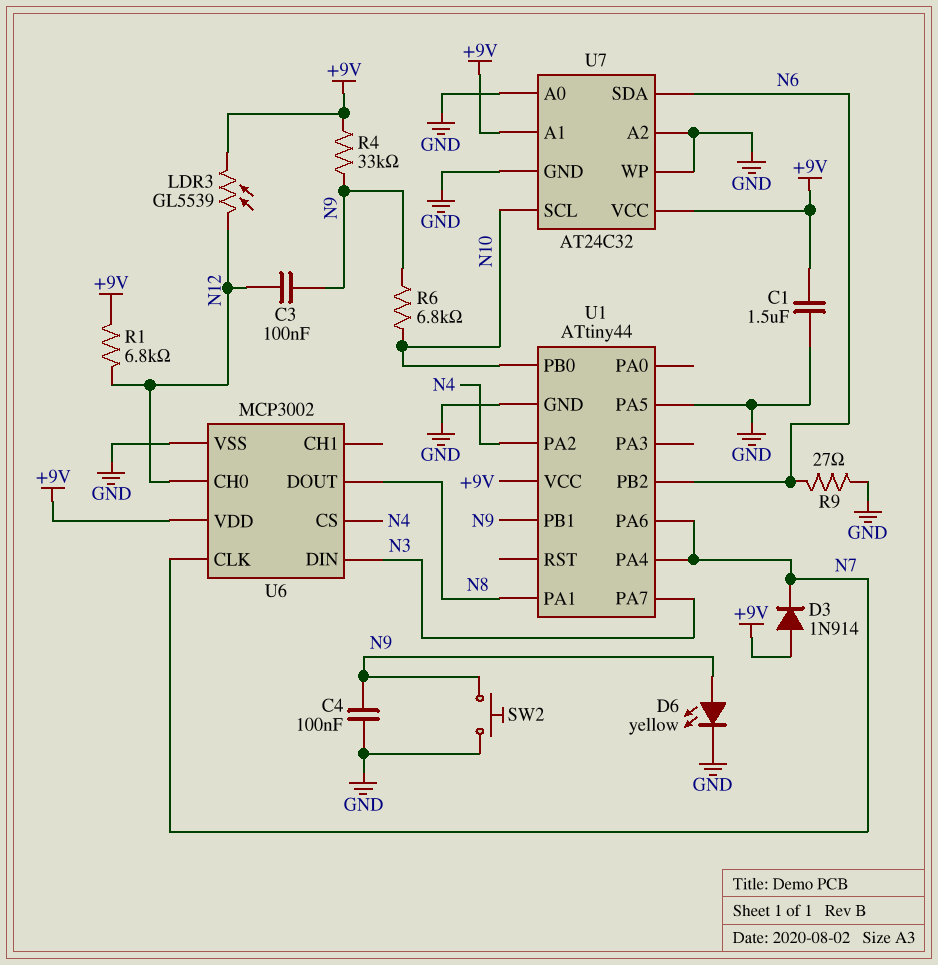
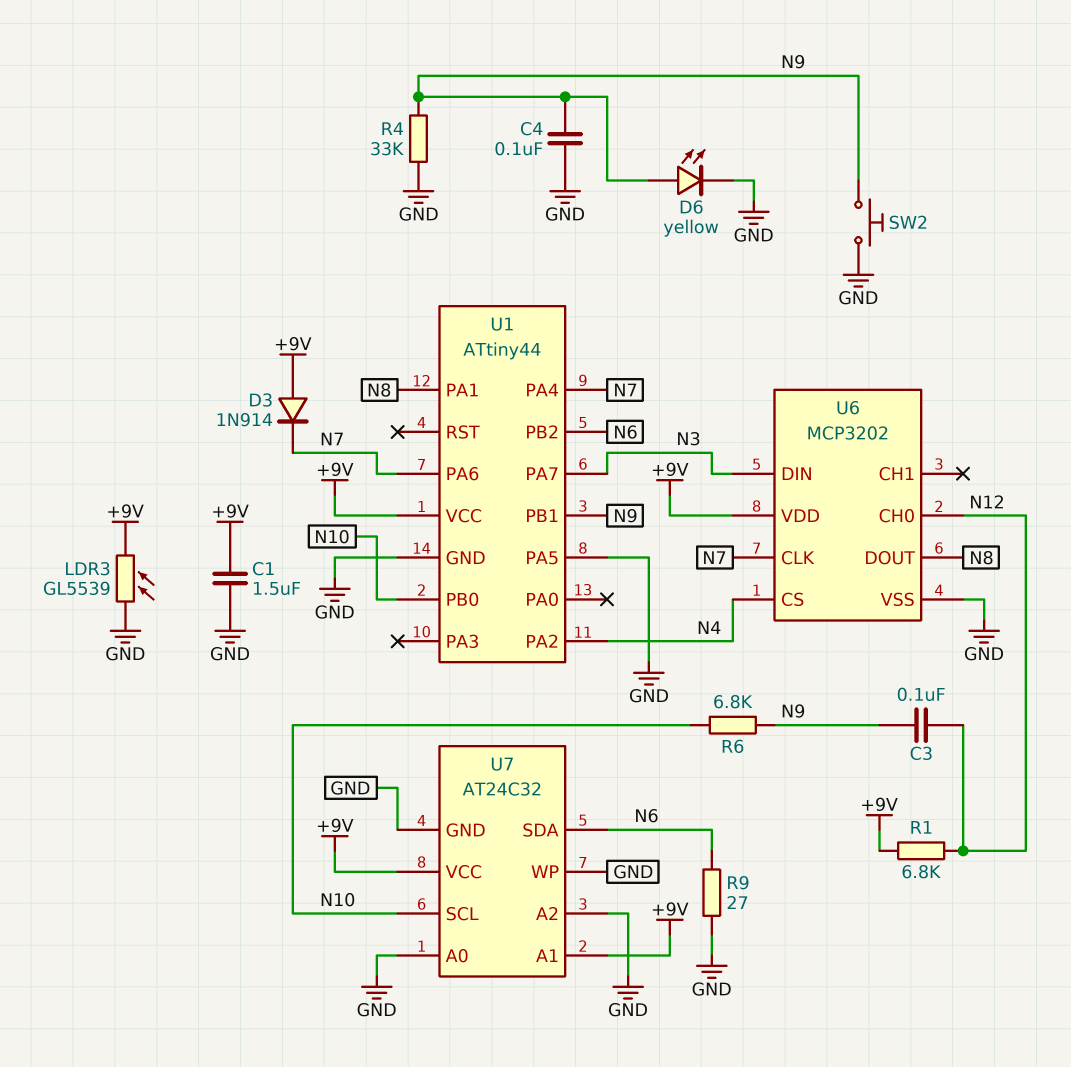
LDR3: GL5539 (+9V, N12) -> GL5539 (+9V, GND)
R4: 33k (+9V, N9) -> 33k (GND, N9)
U6: MCP3002 -> MCP3202

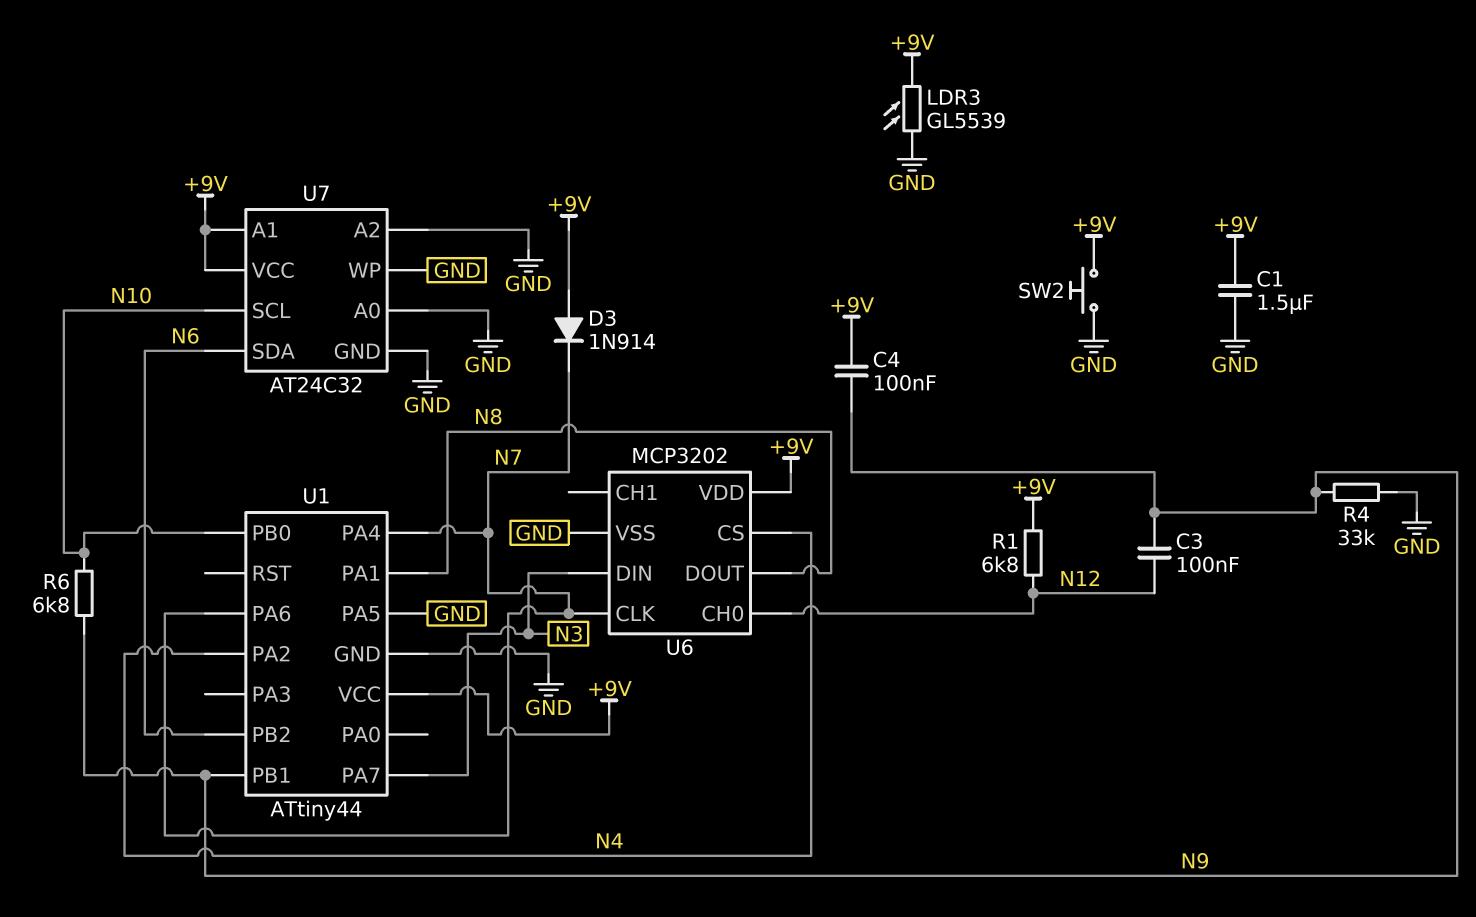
C4: 100nF (GND, N9) -> 100nF (+9V, N9)
D6: LED yellow (A N9, K GND) -> none
R9: 27 (GND, N6) -> none
SW2: button (GND, N9) -> button (+9V, GND)

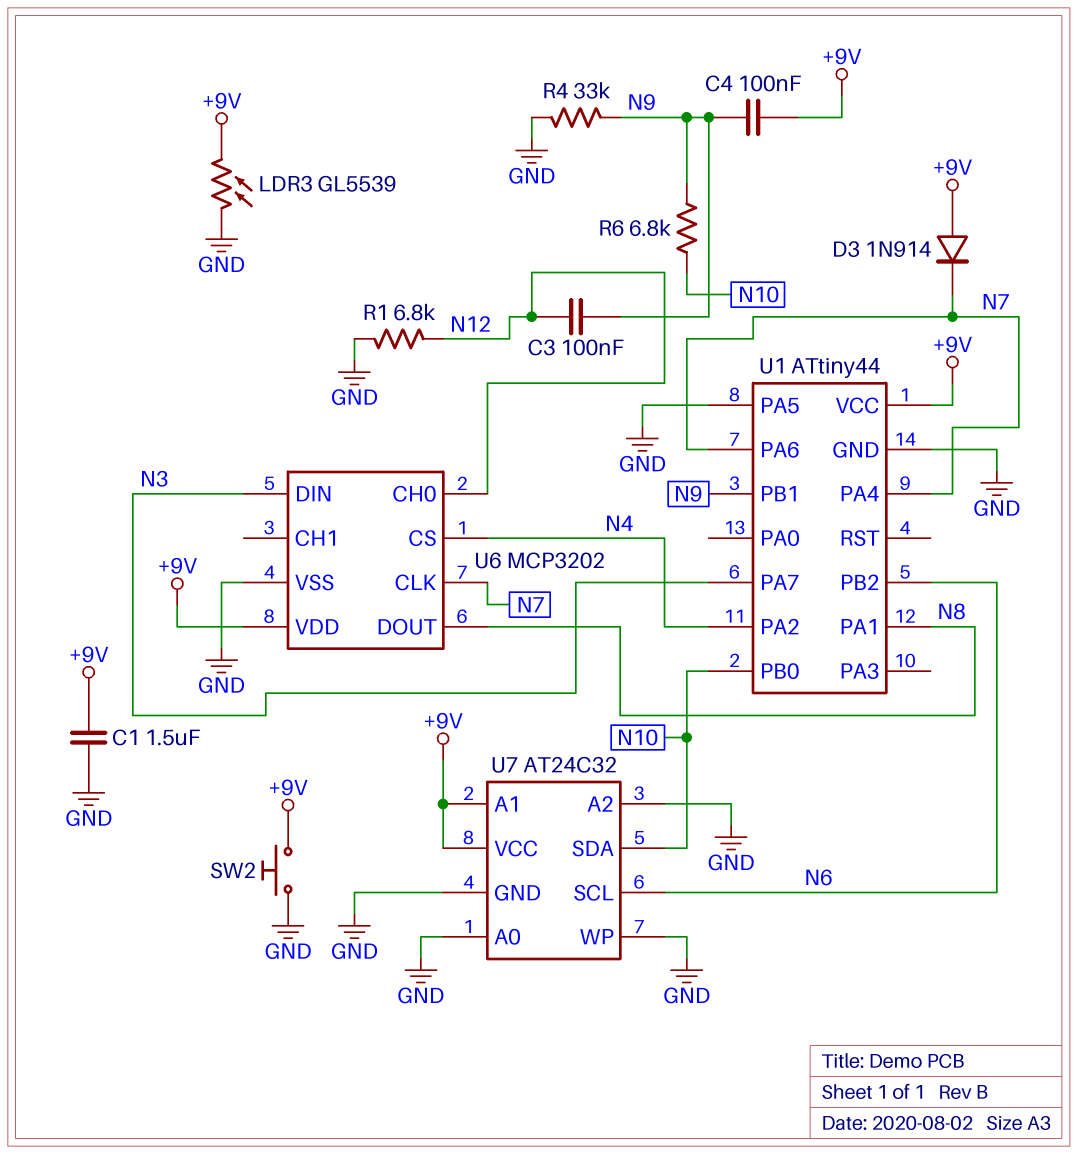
R1: 6.8k (+9V, N12) -> 6.8k (GND, N12)
U7 pin SCL: N10 -> N6
U7 pin SDA: N6 -> N10

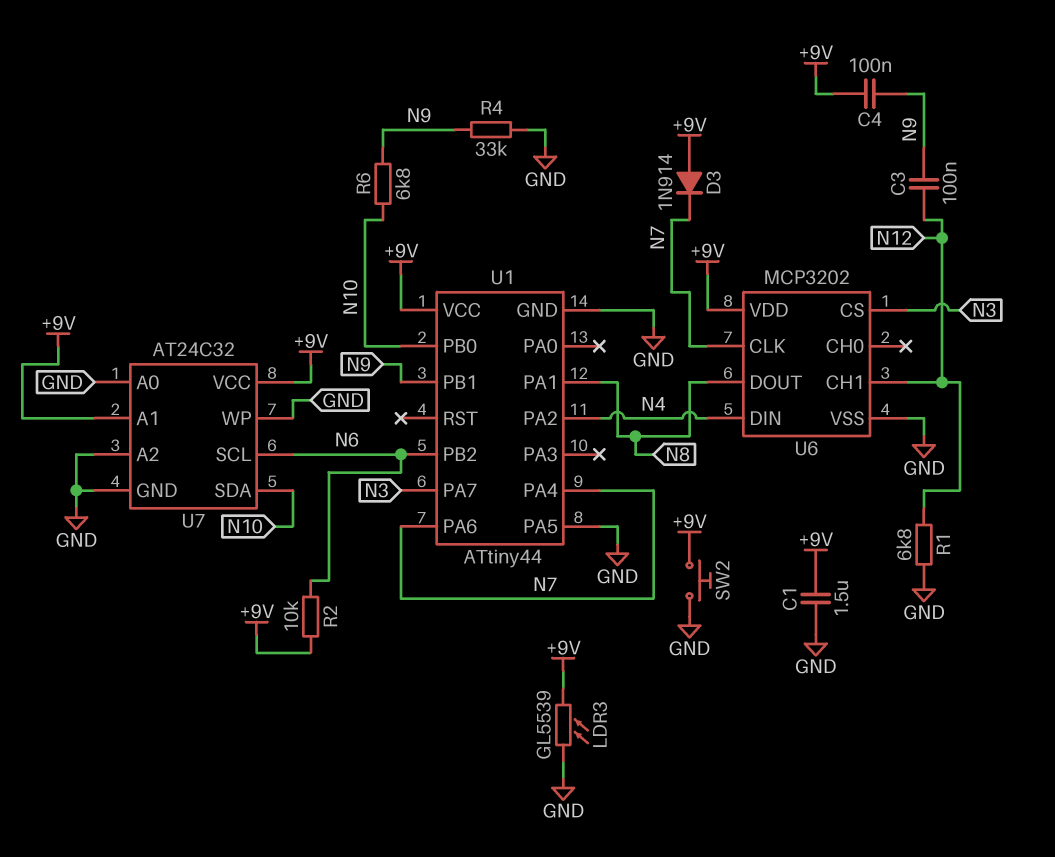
R2: none -> 10k (+9V, N6)
U6 pin CH0: N12 -> none
U6 pin CH1: none -> N12
U6 pin CS: N4 -> N3
U6 pin DIN: N3 -> N4

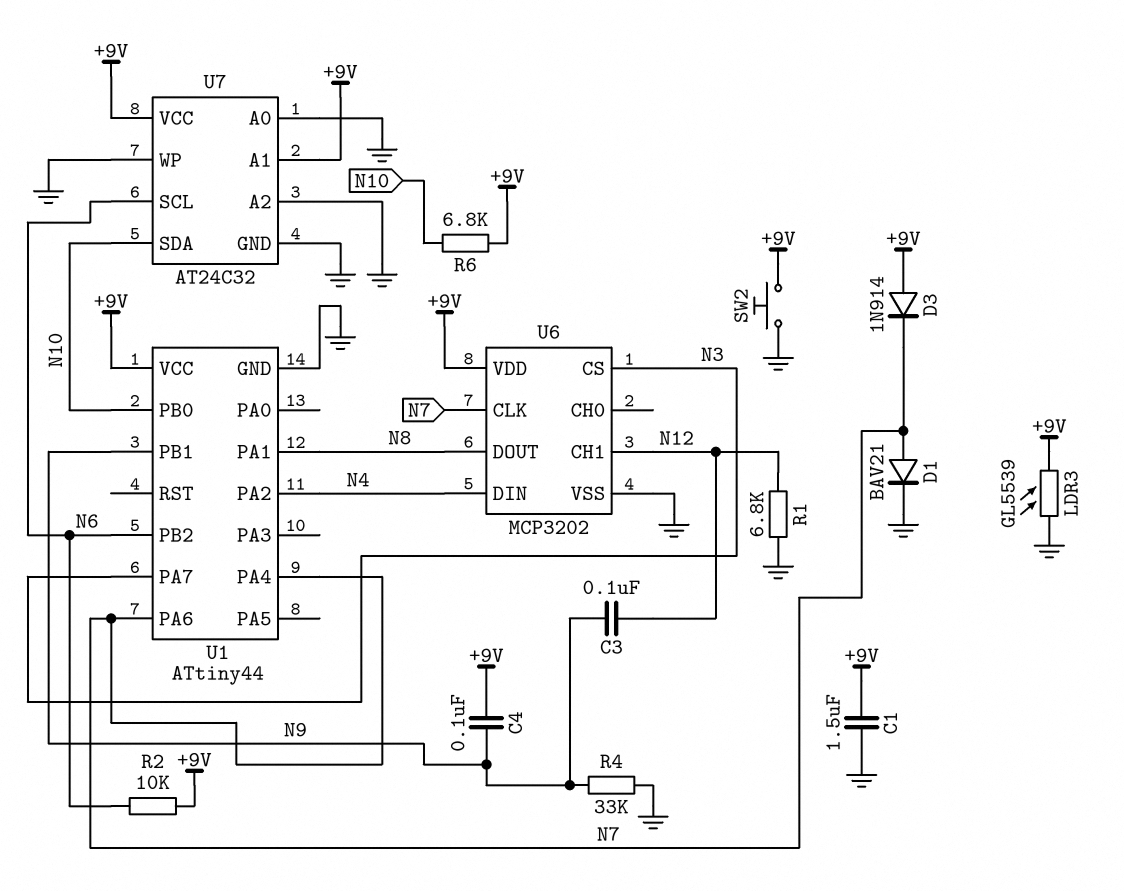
D1: none -> diode BAV21 (A N7, K GND)
R6: 6.8k (N9, N10) -> 6.8k (+9V, N10)
U1 pin PA5: GND -> none

